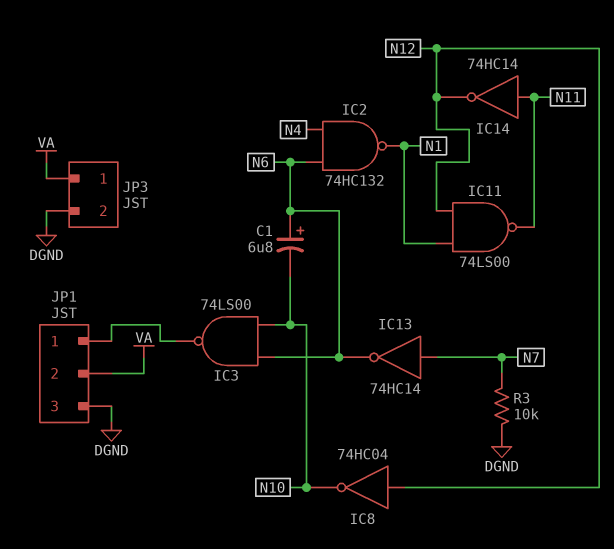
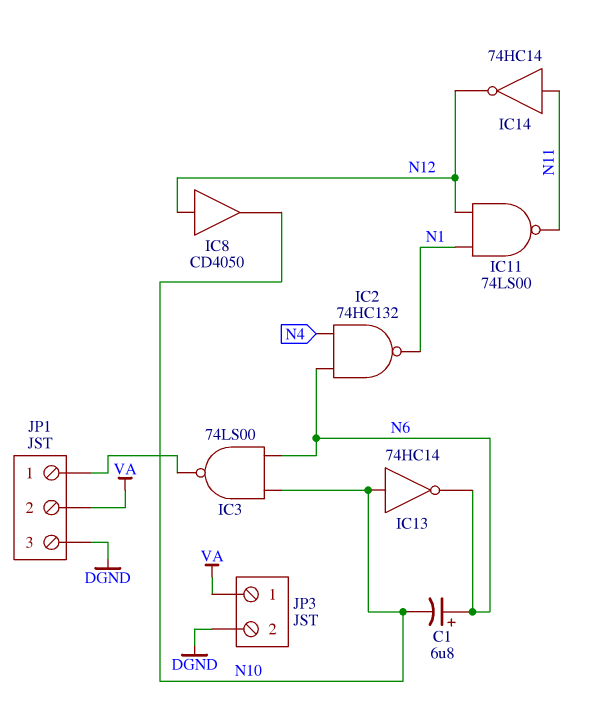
IC8: NOT 74HC04 (in N12, out N10) -> buffer CD4050 (in N12, out N10)
IC13: NOT 74HC14 (in N7, out N6) -> NOT 74HC14 (in N10, out N6)
R3: 10k (DGND, N7) -> none

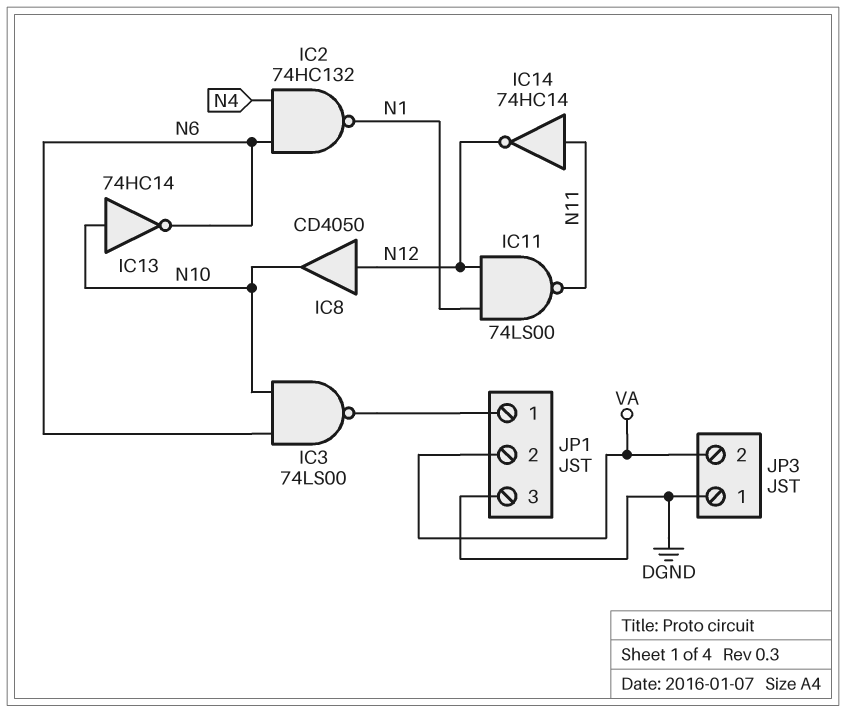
C1: 6.8uF (plus N6, minus N10) -> none
JP3 pin 1: VA -> DGND
JP3 pin 2: DGND -> VA

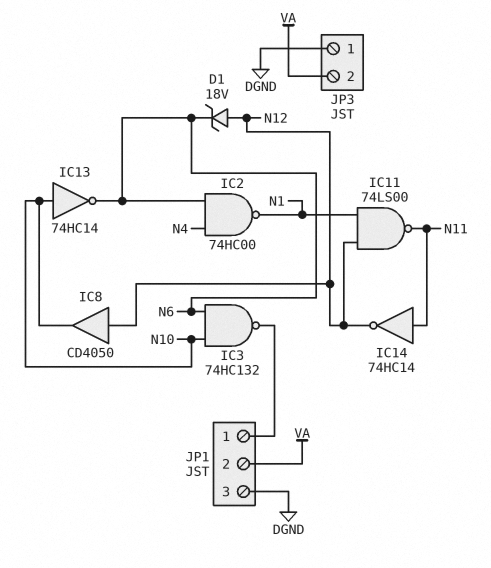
D1: none -> zener 18V (A N12, K N6)
IC2: NAND 74HC132 (in N4, in N6, out N1) -> NAND 74HC00 (in N4, in N6, out N1)
IC3: NAND 74LS00 (in N6, in N10, out JP1/1) -> NAND 74HC132 (in N6, in N10, out JP1/1)

